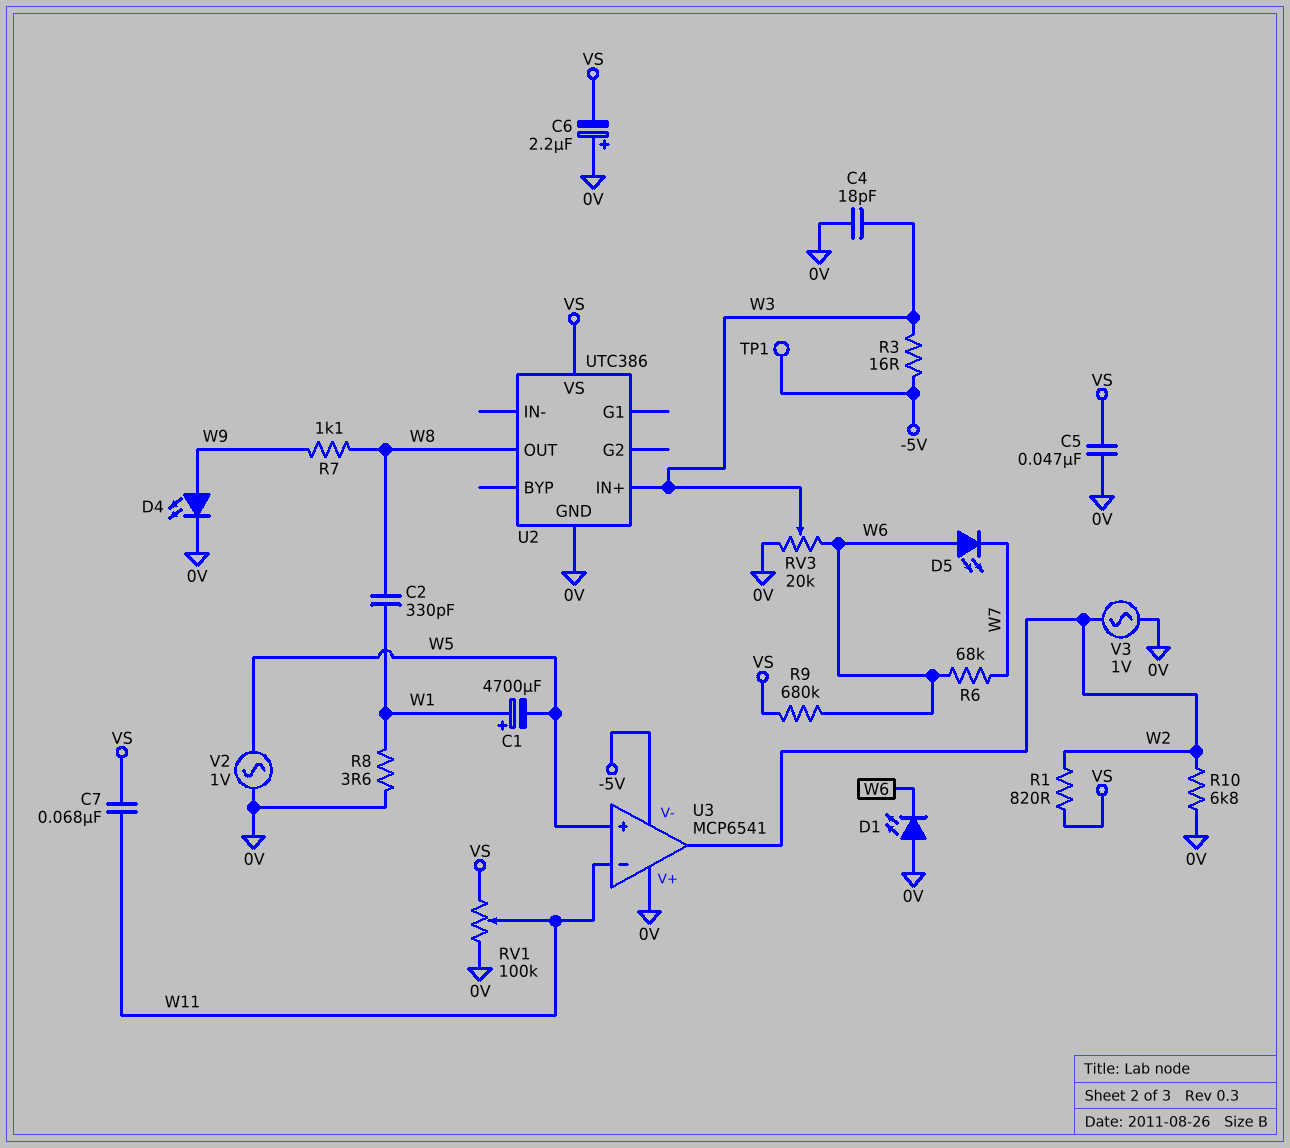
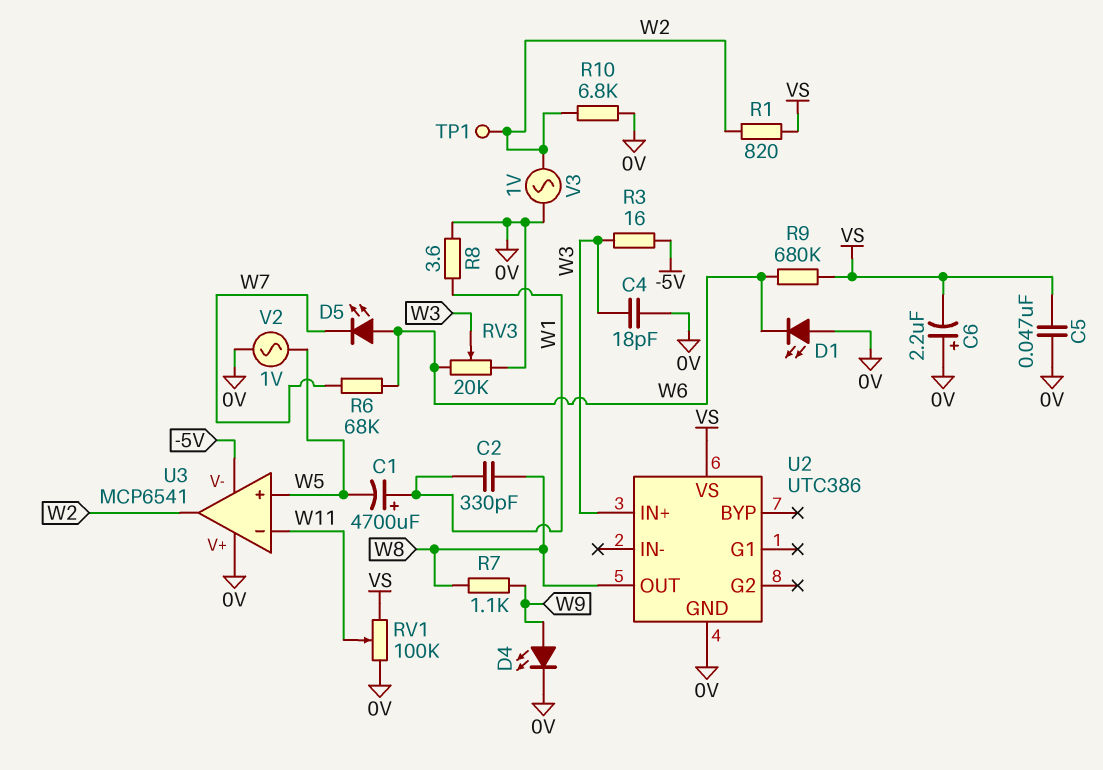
C7: 68nF (VS, W11) -> none
TP1: test point (-5V) -> test point (W2)

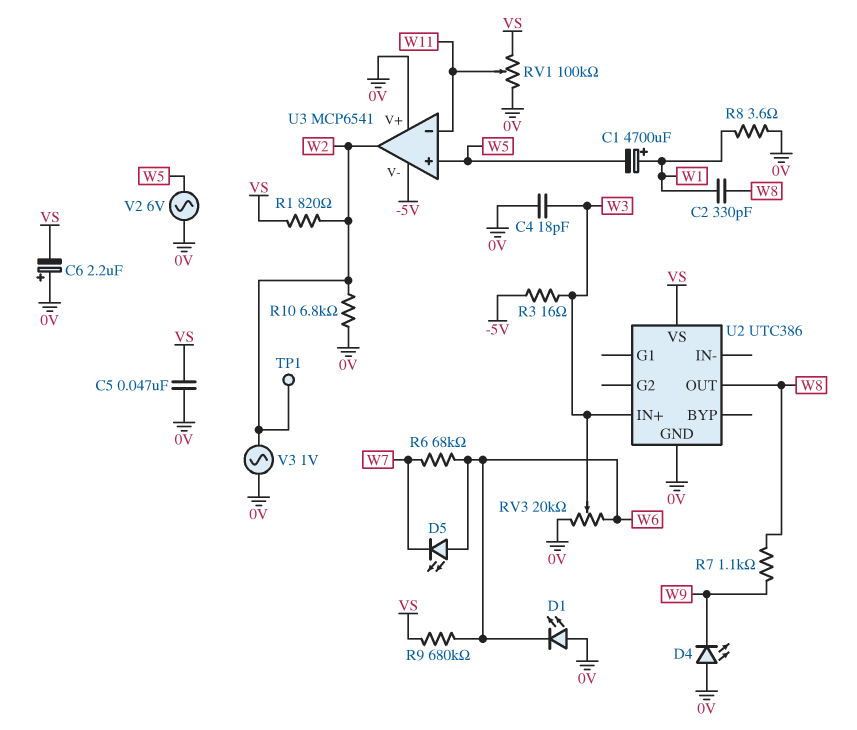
D4: LED (A W9, K 0V) -> LED (A 0V, K W9)
V2: AC 1V (0V, W5) -> AC 6V (0V, W5)

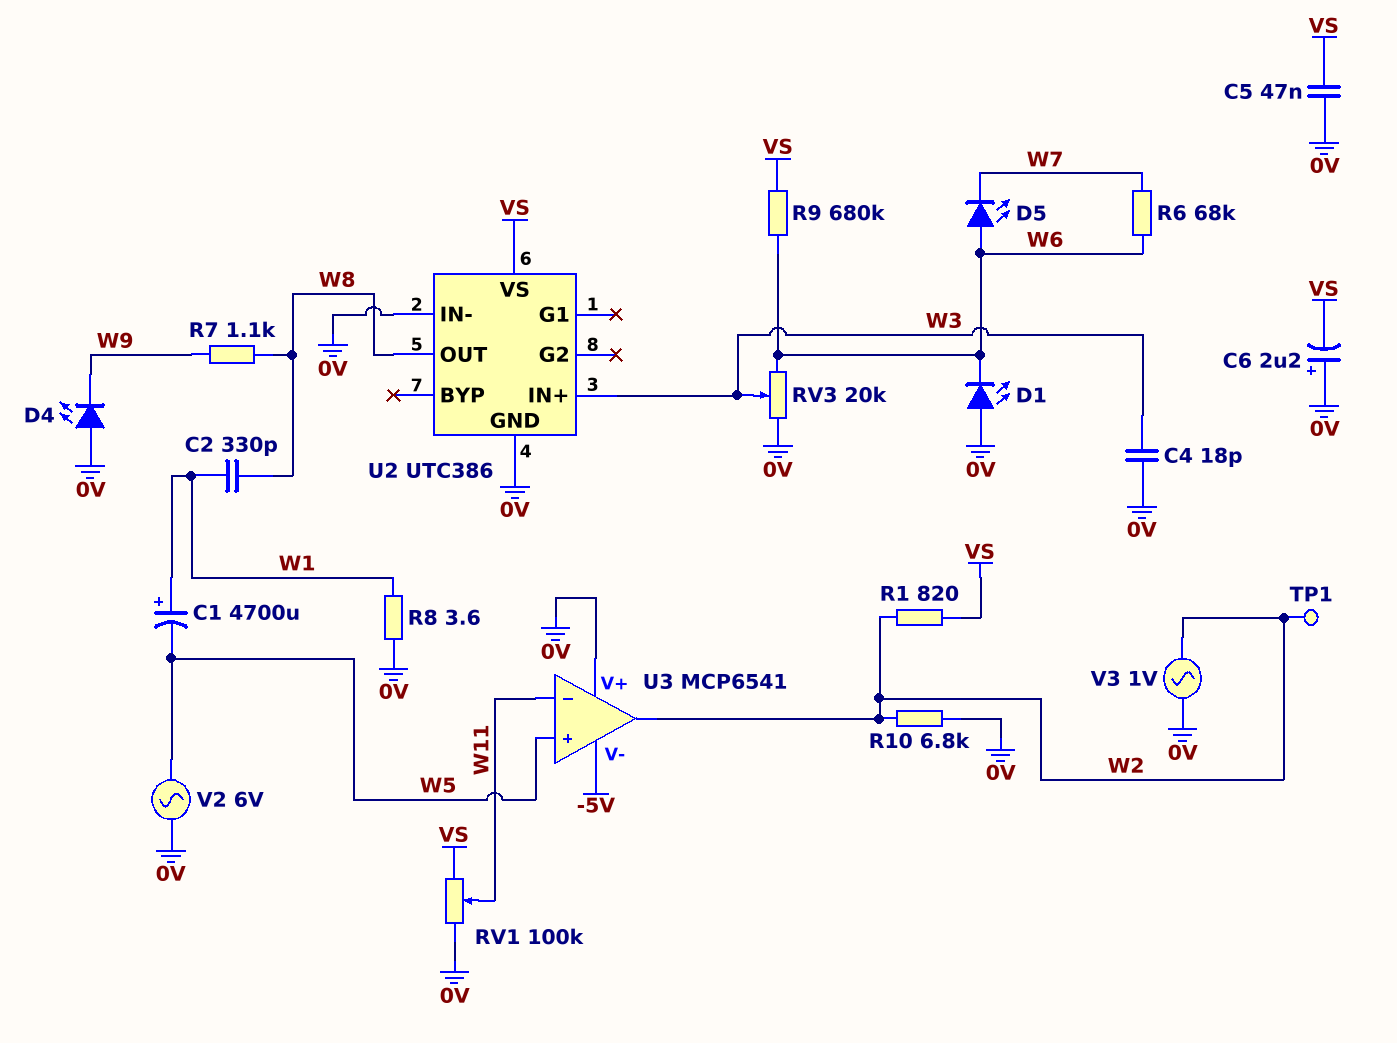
R3: 16 (-5V, W3) -> none
U2 pin IN-: none -> 0V

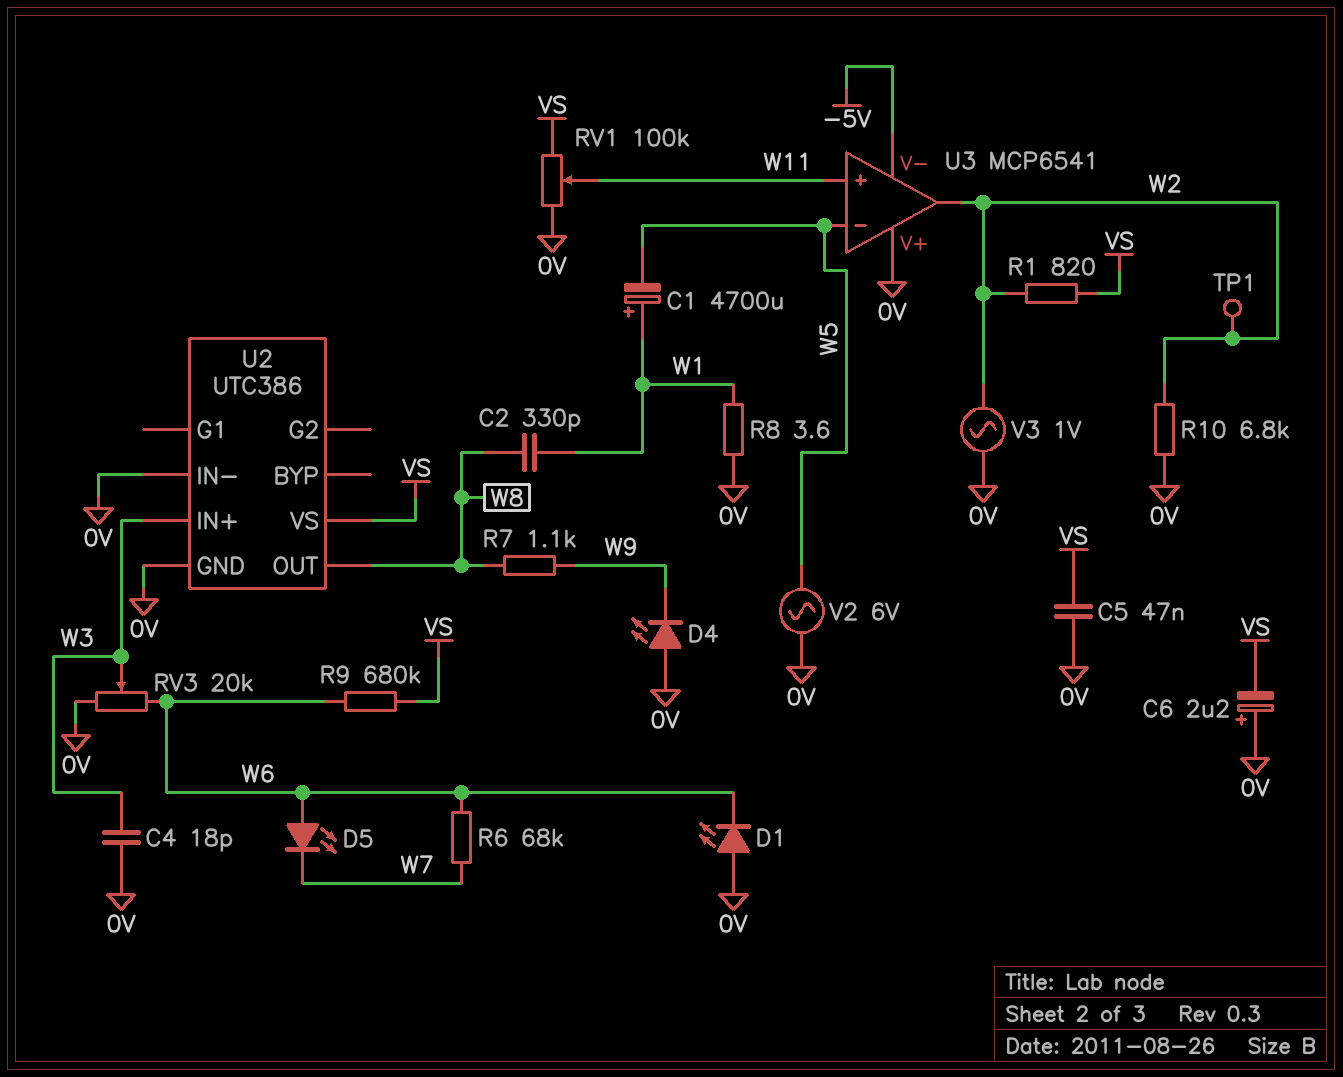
U3 pin in+: W5 -> W11
U3 pin in-: W11 -> W5

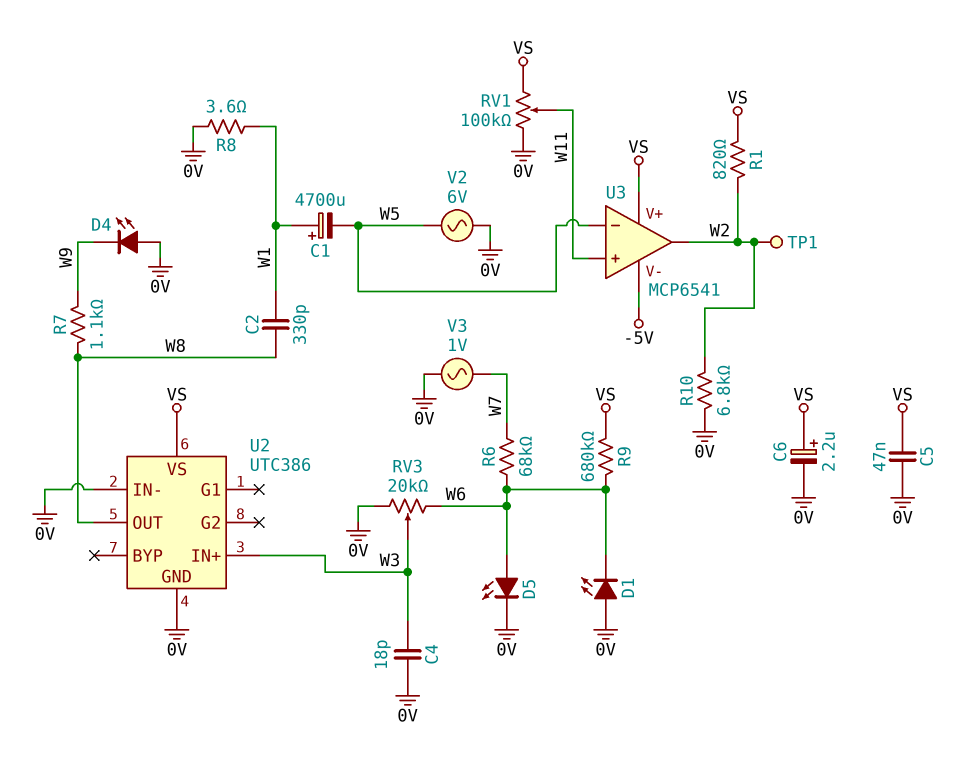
C6: 2.2uF (plus 0V, minus VS) -> 2.2uF (plus VS, minus 0V)
D5: LED (A W6, K W7) -> LED (A W6, K 0V)
U3 pin V+: 0V -> VS
V3: AC 1V (0V, W2) -> AC 1V (0V, W7)

